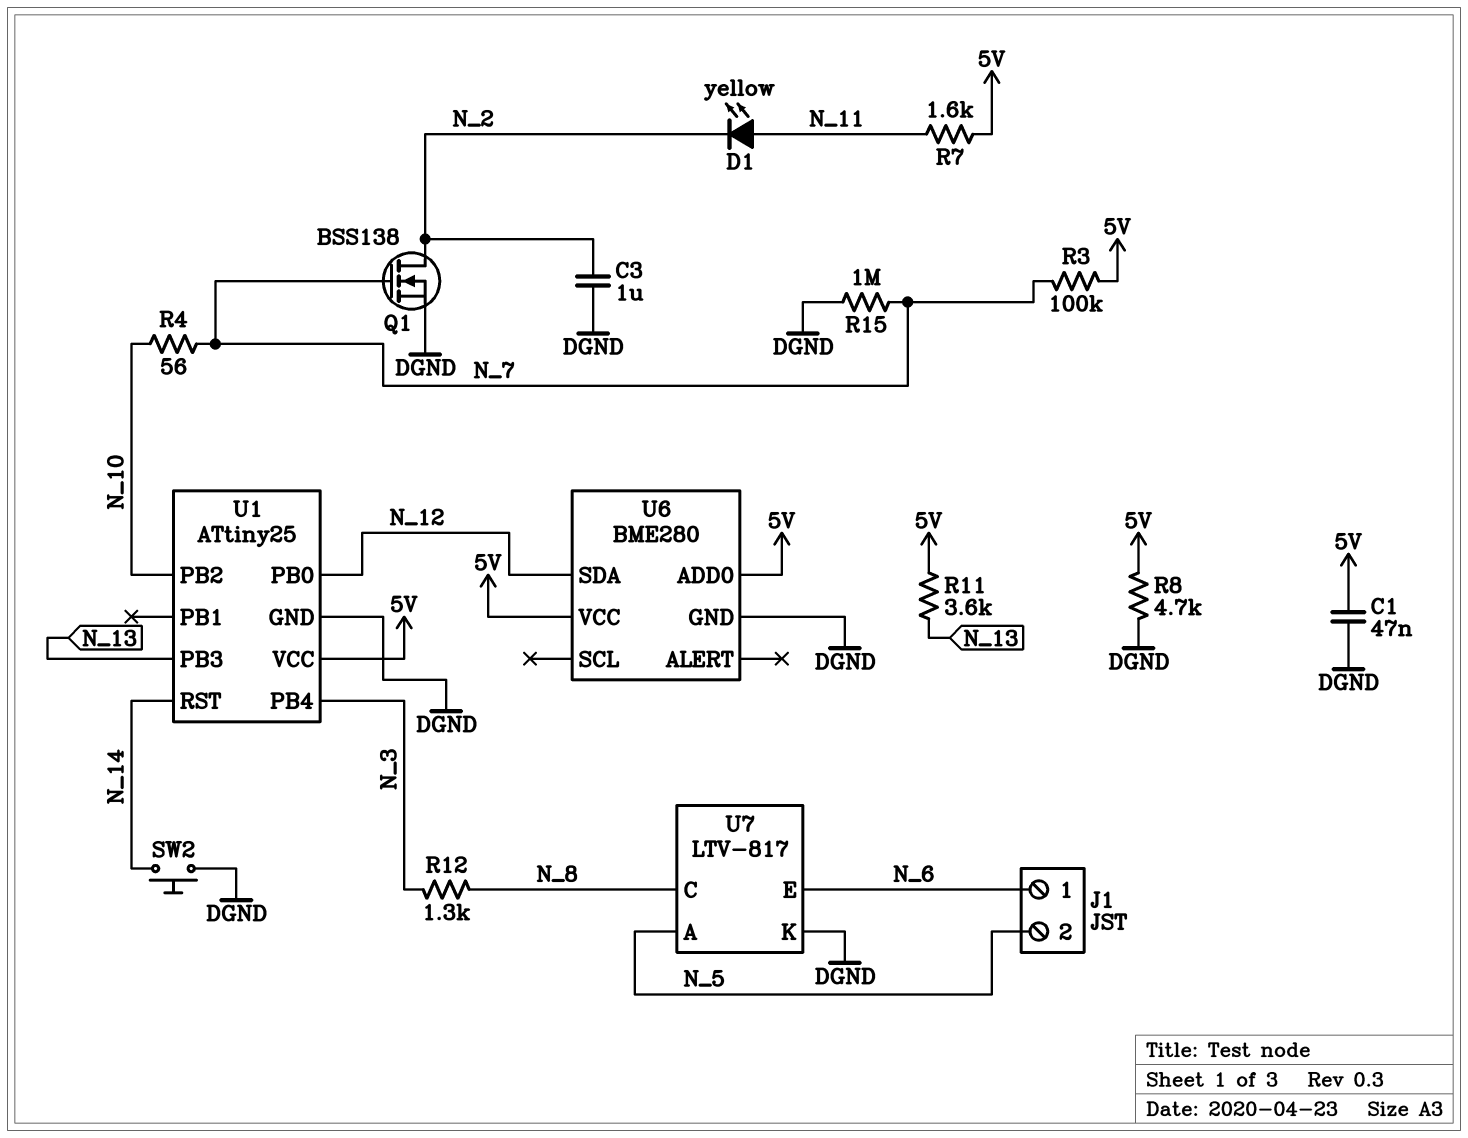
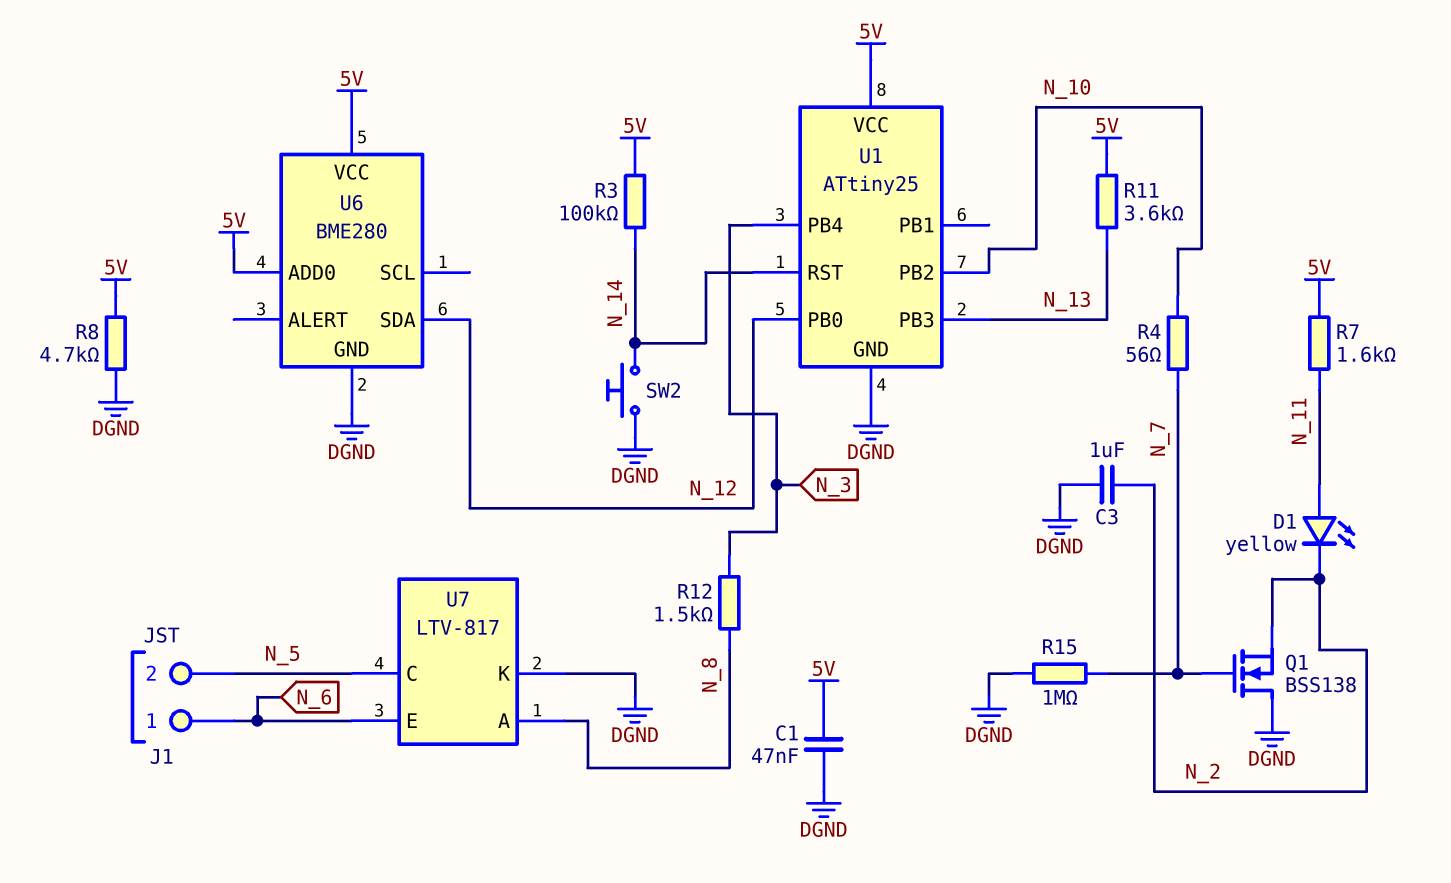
Q1: NMOS BSS138 (G N_7, D N_2, S DGND) -> NMOS BSS138 (G N_7, D DGND, S N_2)
R3: 100k (5V, N_7) -> 100k (5V, N_14)
R12: 1.3k (N_3, N_8) -> 1.5k (N_3, N_8)
U7 pin A: N_5 -> N_8
U7 pin C: N_8 -> N_5

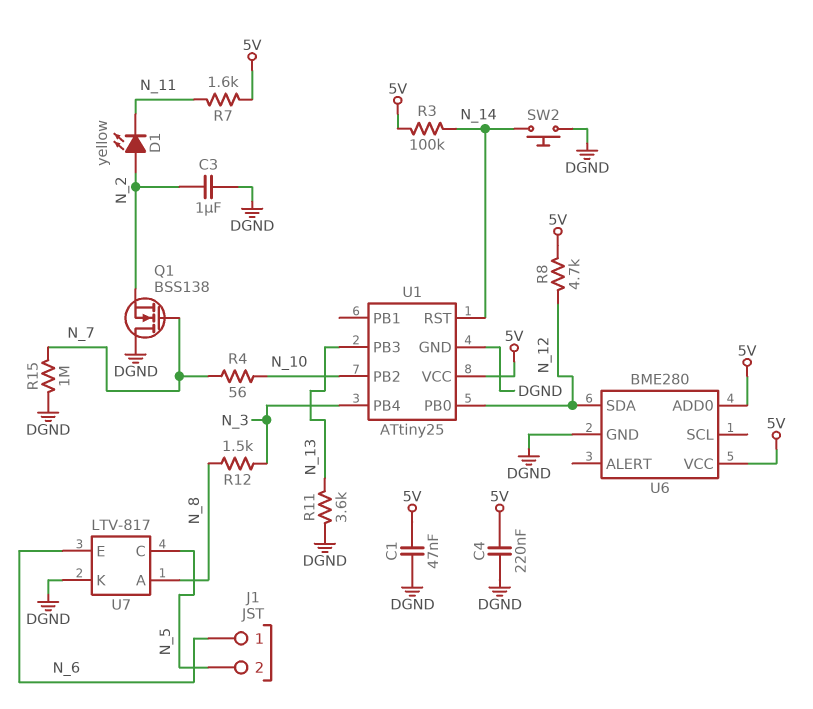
C4: none -> 220nF (5V, DGND)
D1: LED yellow (A N_11, K N_2) -> LED yellow (A N_2, K N_11)
R8: 4.7k (5V, DGND) -> 4.7k (5V, N_12)
R11: 3.6k (5V, N_13) -> 3.6k (DGND, N_13)

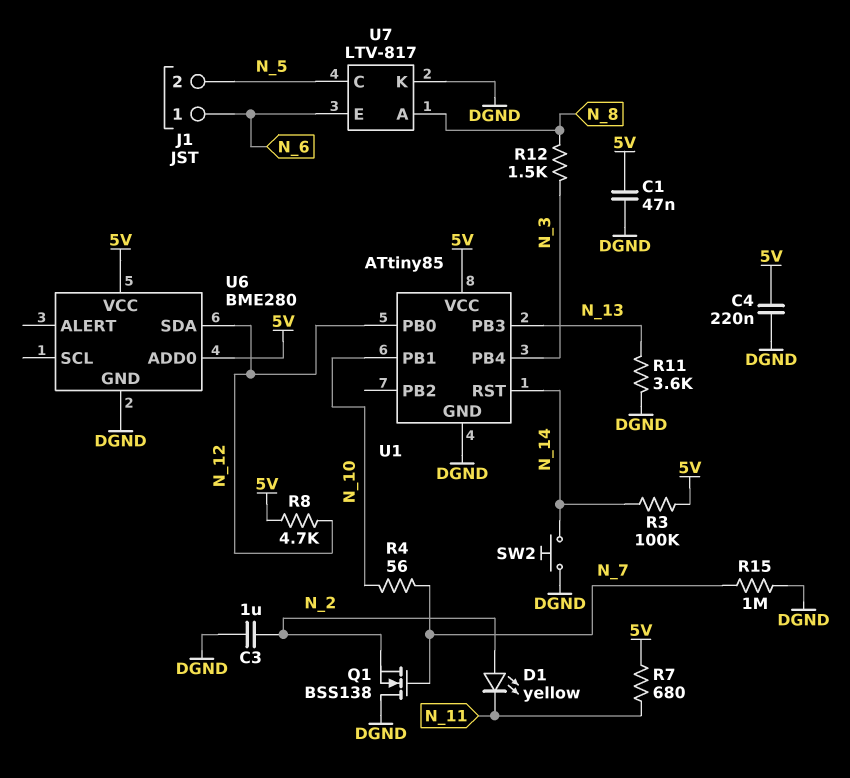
R7: 1.6k (5V, N_11) -> 680 (5V, N_11)
U1: ATtiny25 -> ATtiny85
U1 pin PB1: none -> N_10
U1 pin PB2: N_10 -> none

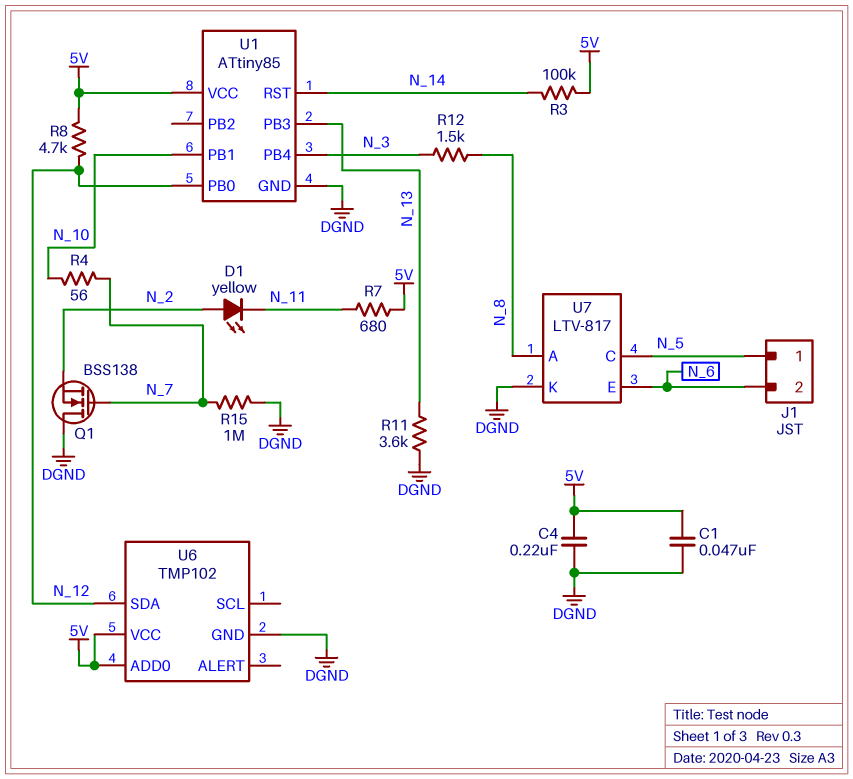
C3: 1uF (DGND, N_2) -> none
J1 pin 1: N_6 -> N_5
J1 pin 2: N_5 -> N_6
SW2: button (DGND, N_14) -> none
U6: BME280 -> TMP102

